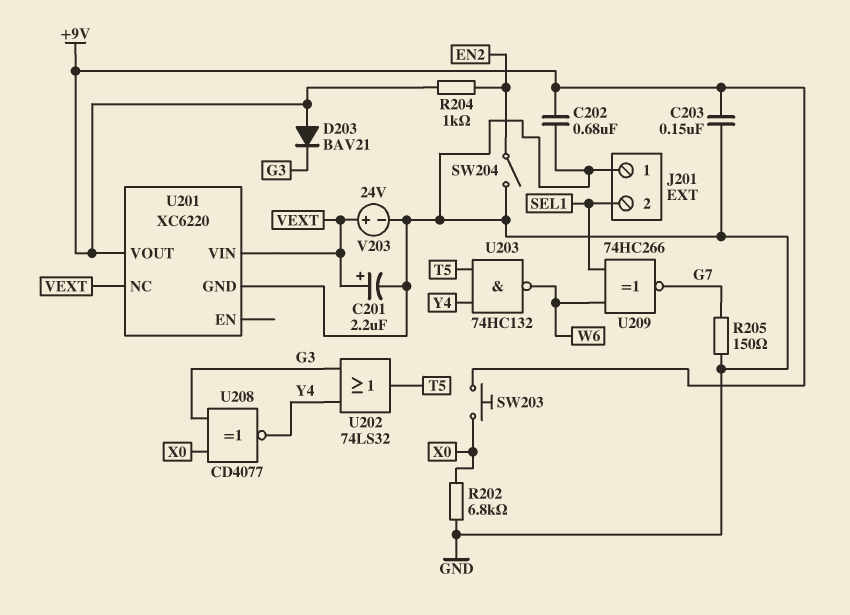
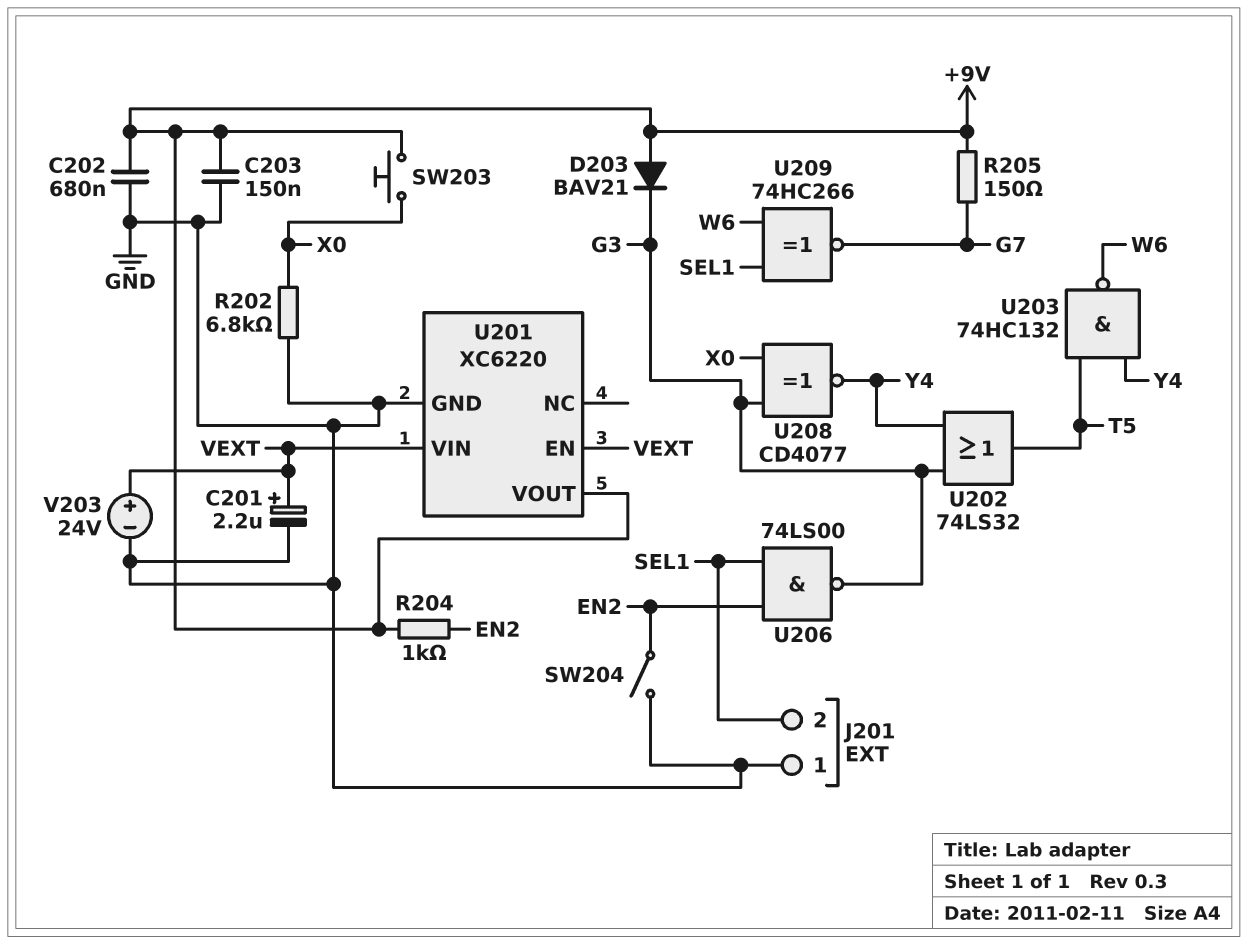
R205: 150 (G7, GND) -> 150 (+9V, G7)
U201 pin EN: none -> VEXT
U201 pin NC: VEXT -> none
U206: none -> NAND 74LS00 (in EN2, in SEL1, out G3)

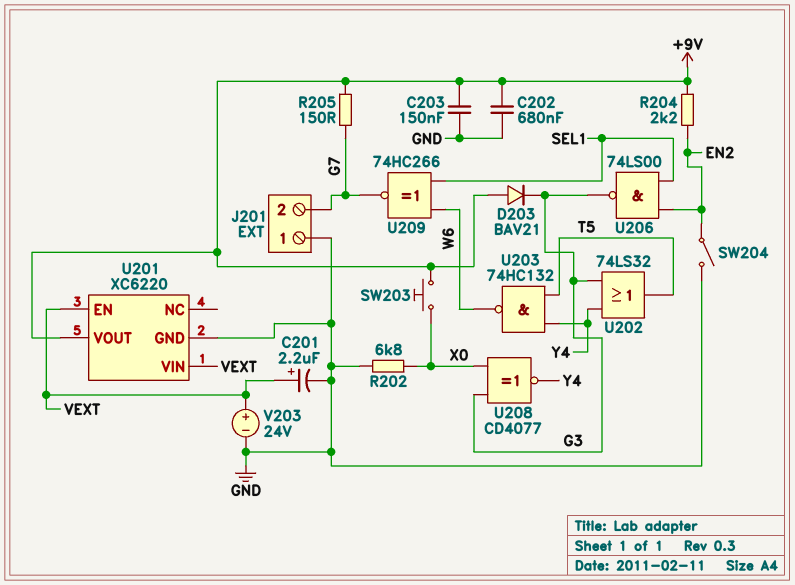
J201 pin 2: SEL1 -> G7
R204: 1k (+9V, EN2) -> 2.2k (+9V, EN2)

